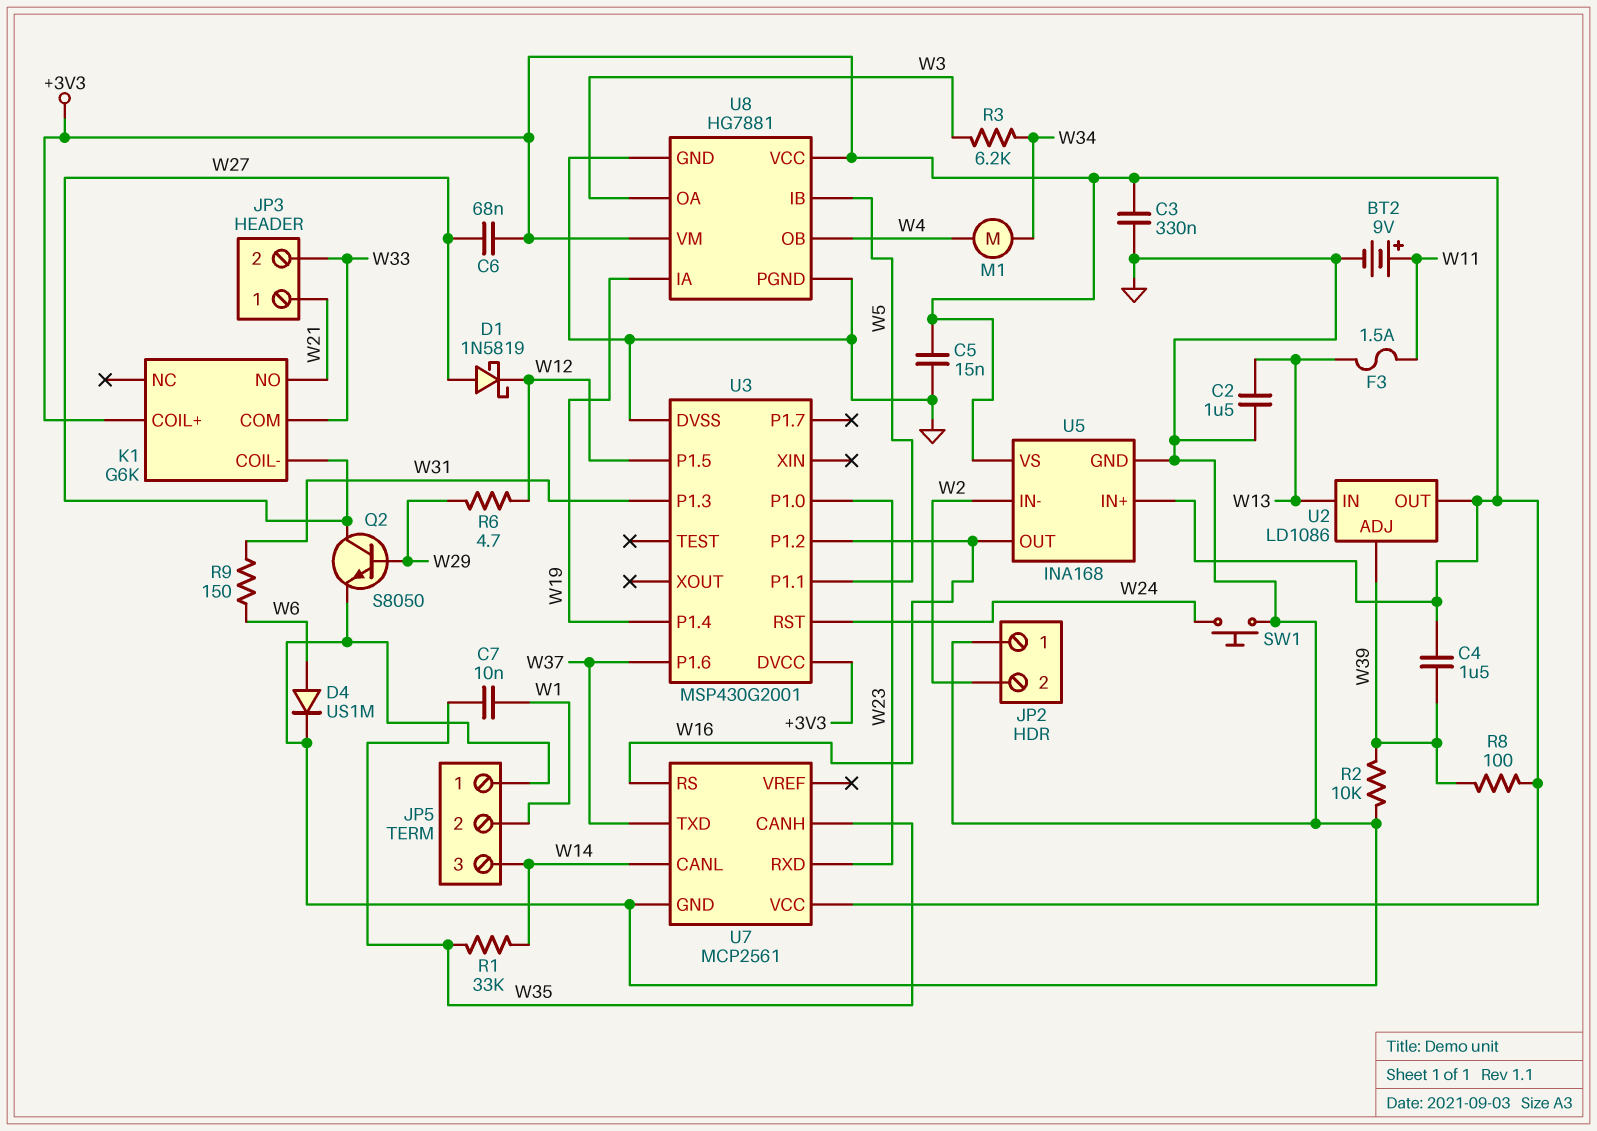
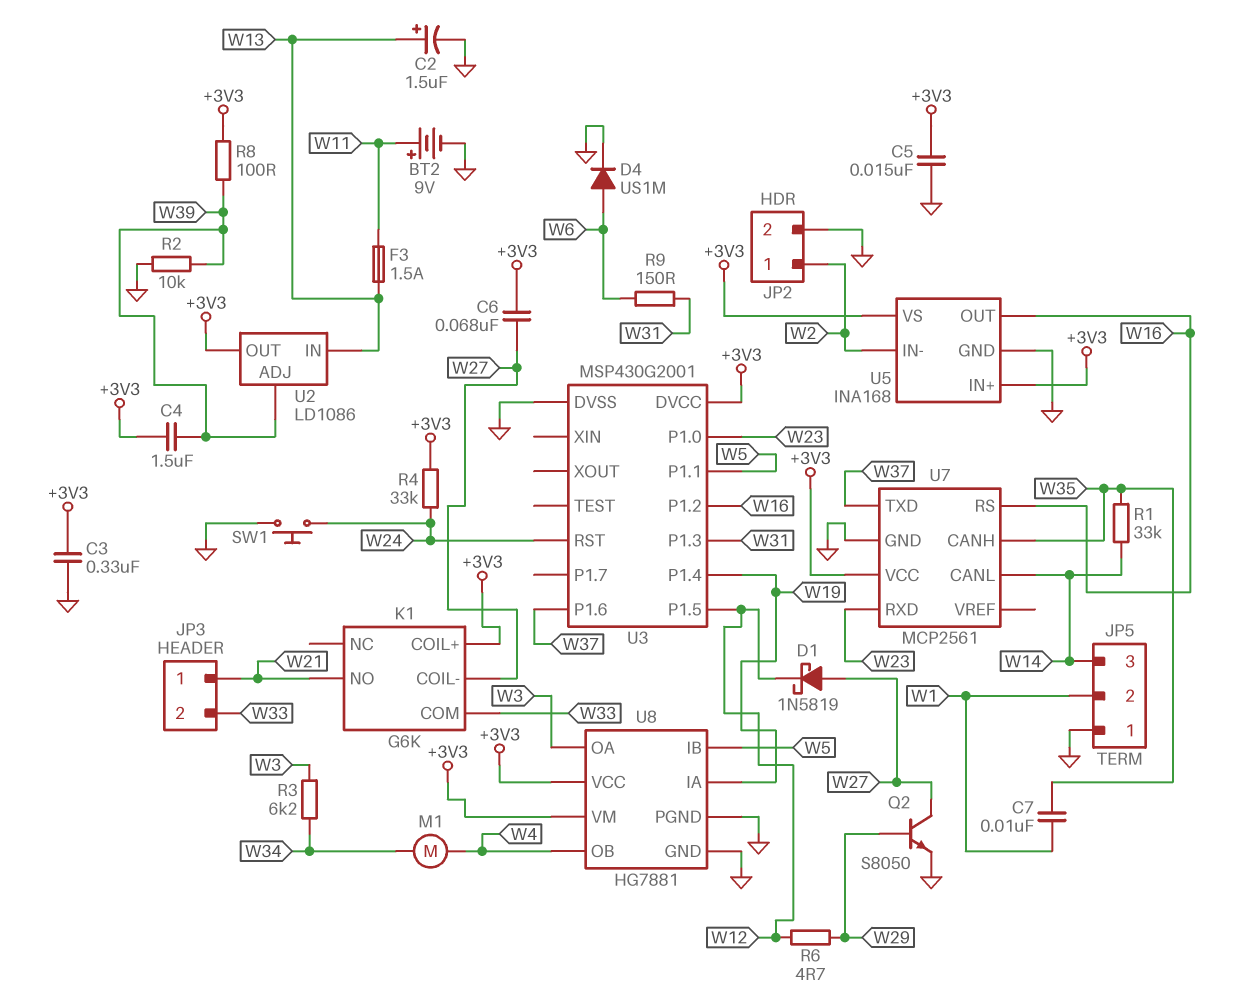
C2: 1.5uF (GND, W13) -> 1.5uF (plus W13, minus GND)
JP2 pin 1: GND -> W2
JP2 pin 2: W2 -> GND
R4: none -> 33k (+3V3, W24)

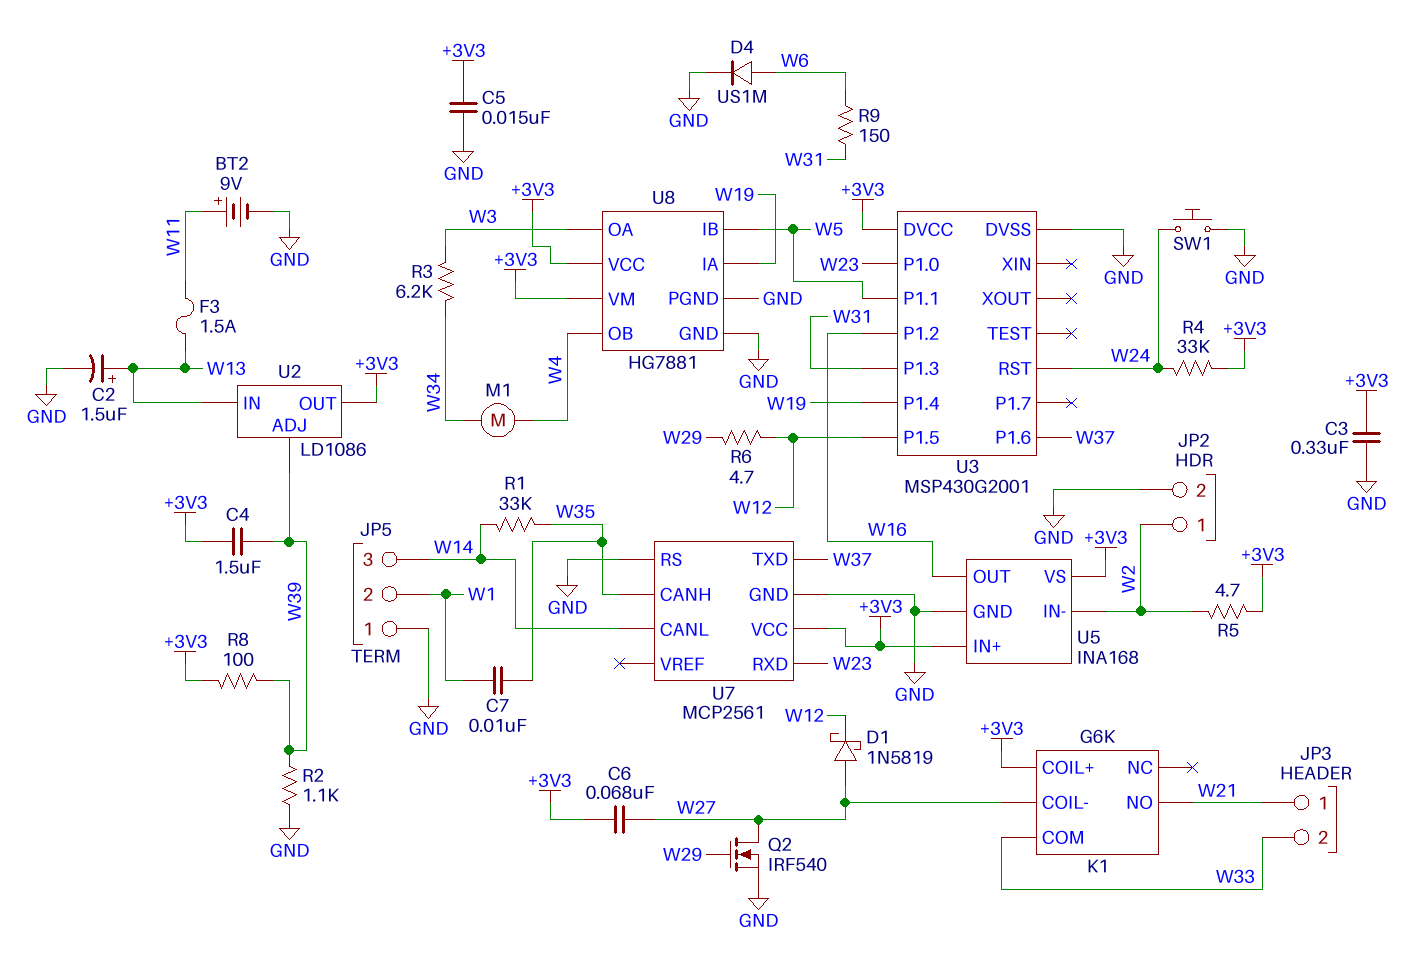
Q2: NPN S8050 (B W29, C W27, E GND) -> NMOS IRF540 (G W29, D W27, S GND)
R2: 10k (GND, W39) -> 1.1k (GND, W39)
R5: none -> 4.7 (+3V3, W2)
U7 pin RS: W16 -> GND

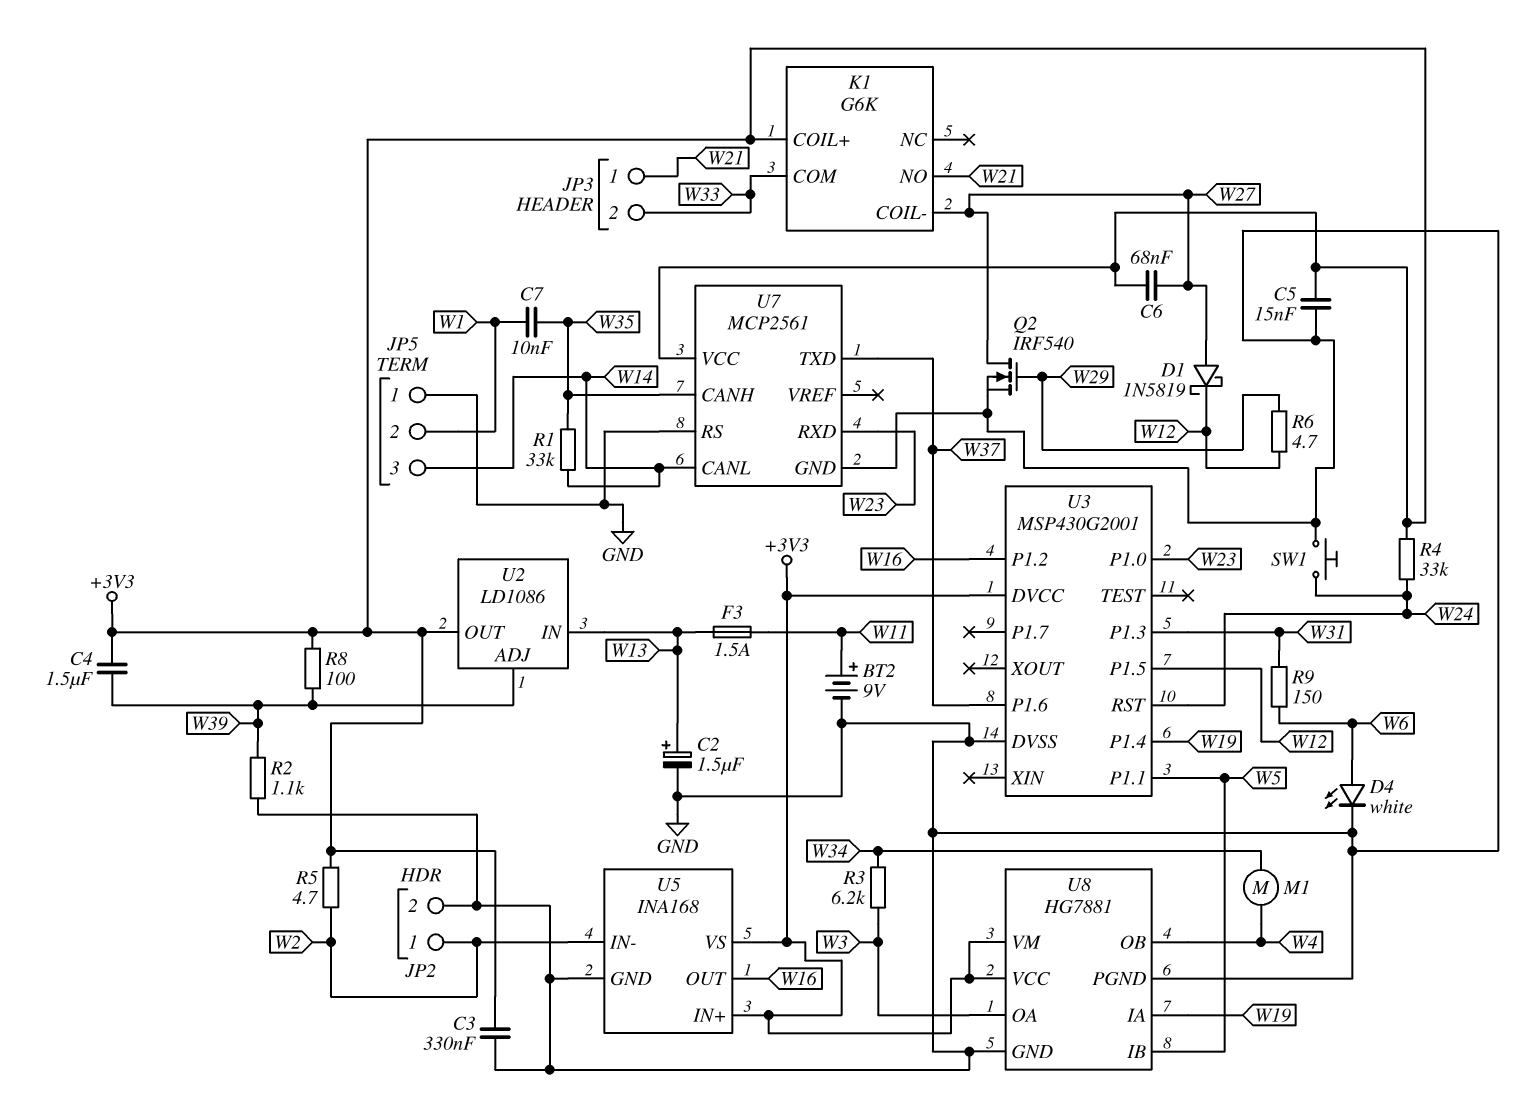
D4: diode US1M (A W6, K GND) -> LED white (A W6, K GND)

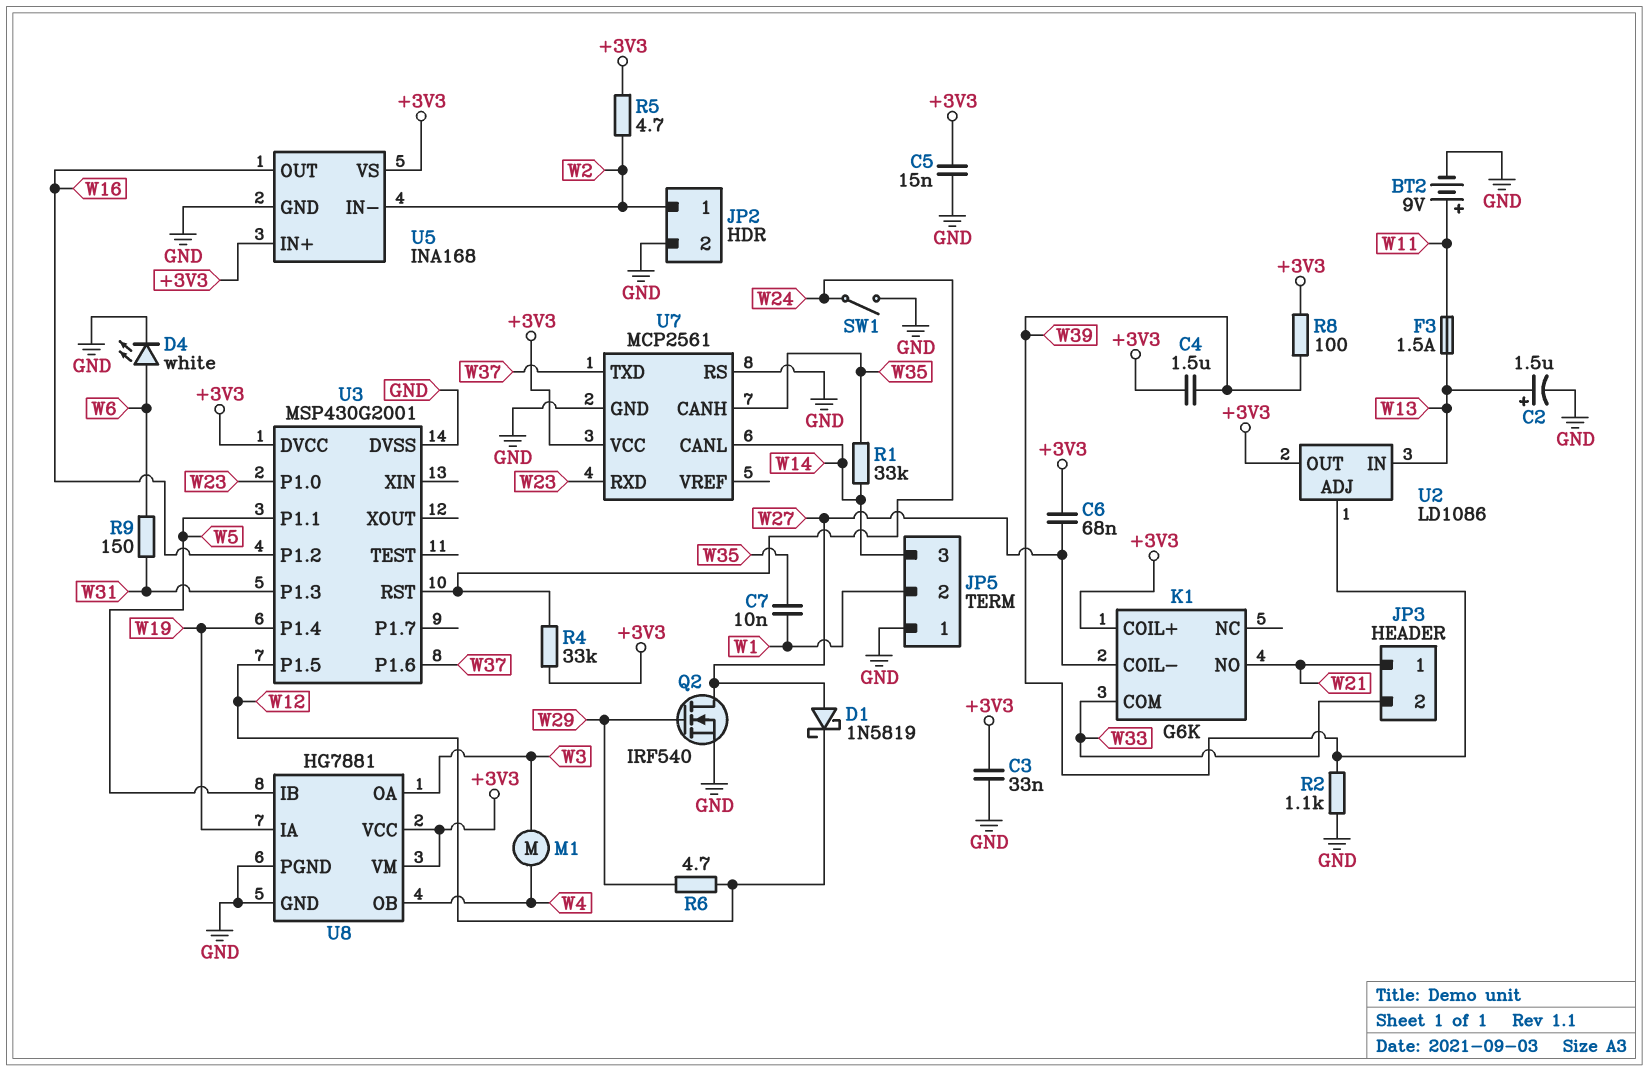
C3: 330nF (+3V3, GND) -> 33nF (+3V3, GND)
M1: motor (W4, W34) -> motor (W3, W4)
R3: 6.2k (W3, W34) -> none
SW1: button (GND, W24) -> switch (GND, W24)

